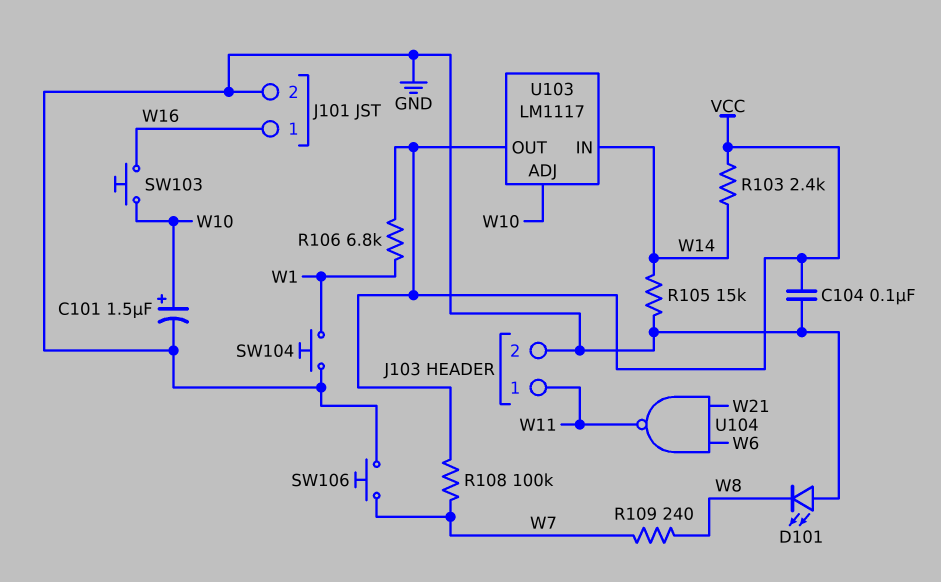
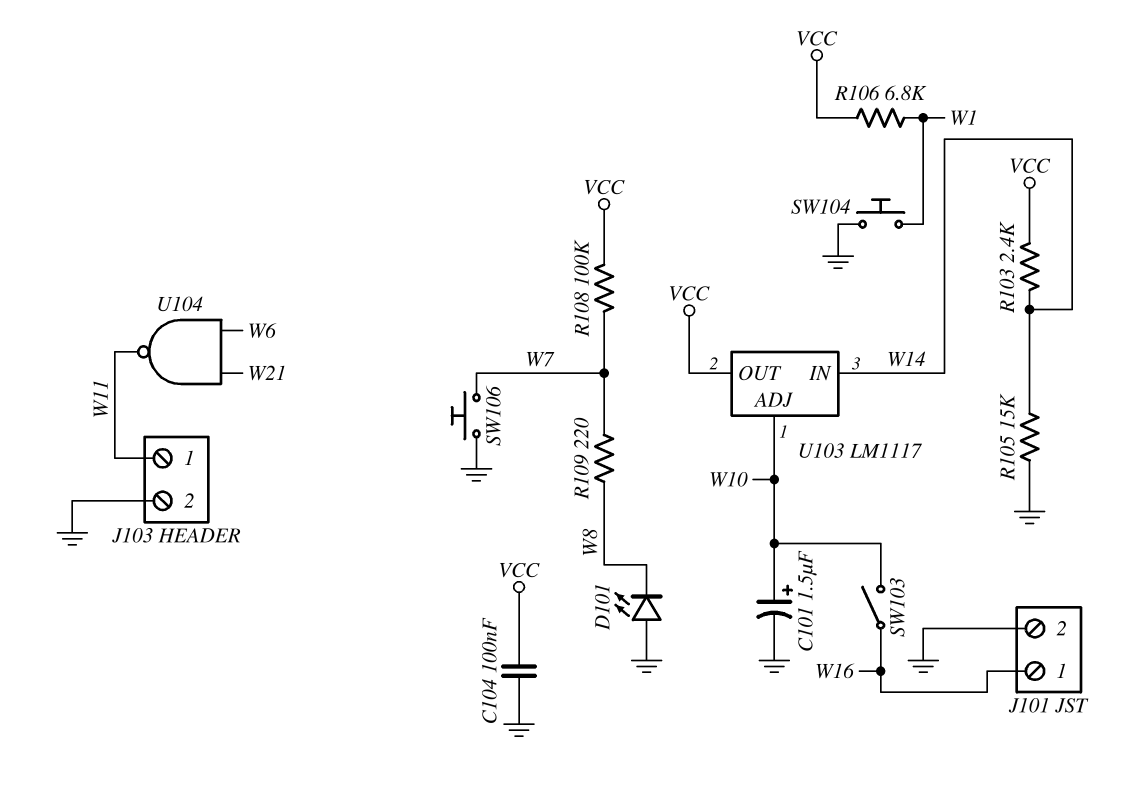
R109: 240 (W7, W8) -> 220 (W7, W8)
SW103: button (W10, W16) -> switch (W10, W16)

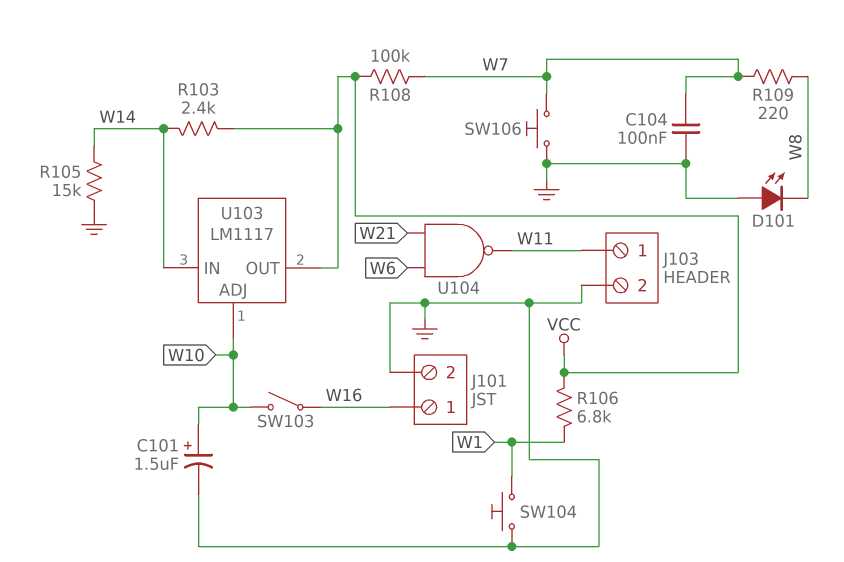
C104: 100nF (GND, VCC) -> 100nF (GND, W7)

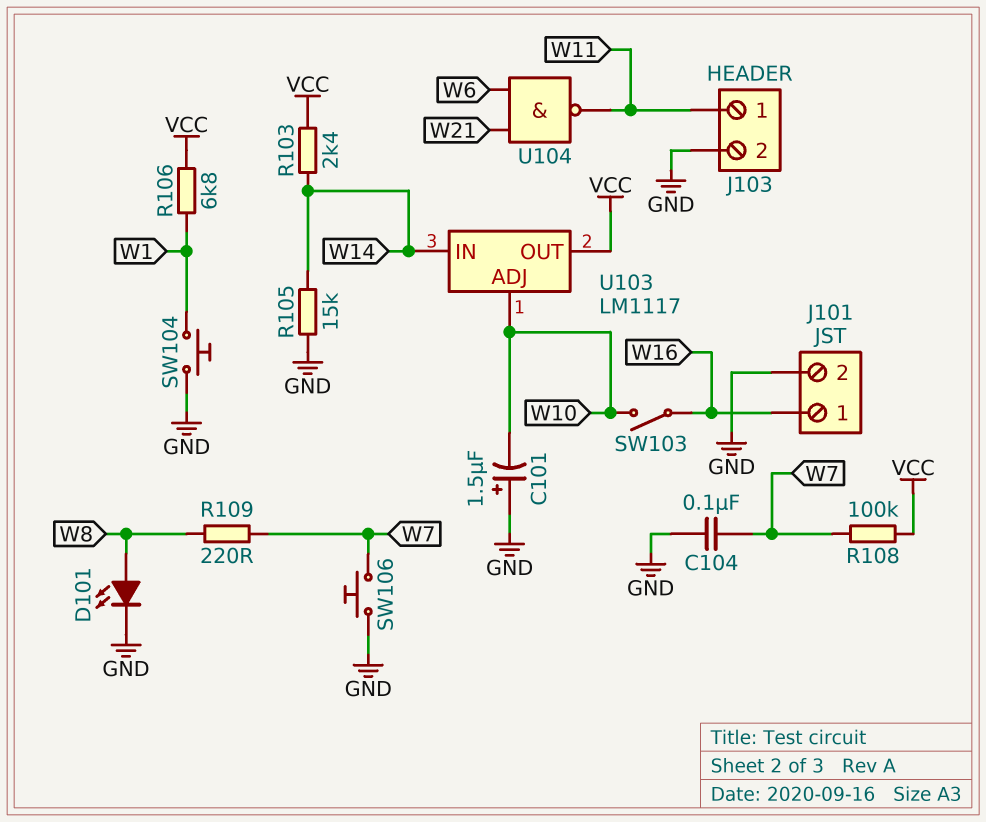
C101: 1.5uF (plus W10, minus GND) -> 1.5uF (plus GND, minus W10)
D101: LED (A GND, K W8) -> LED (A W8, K GND)

